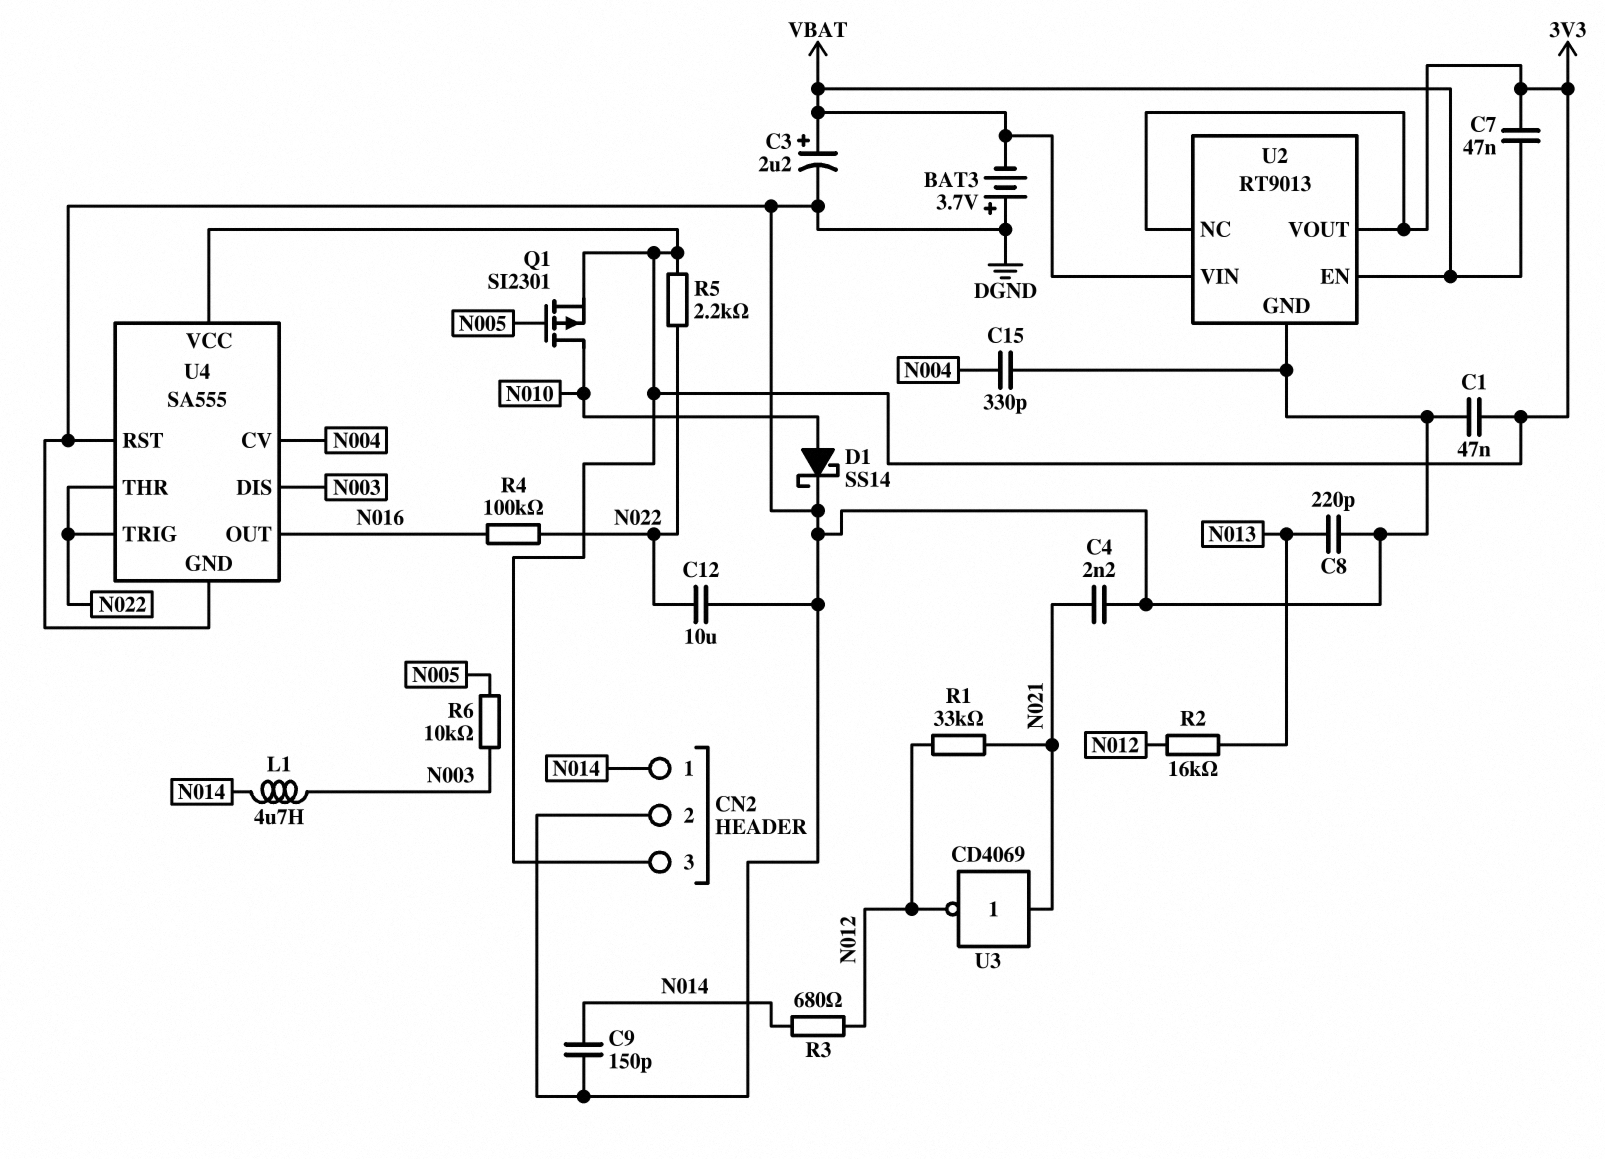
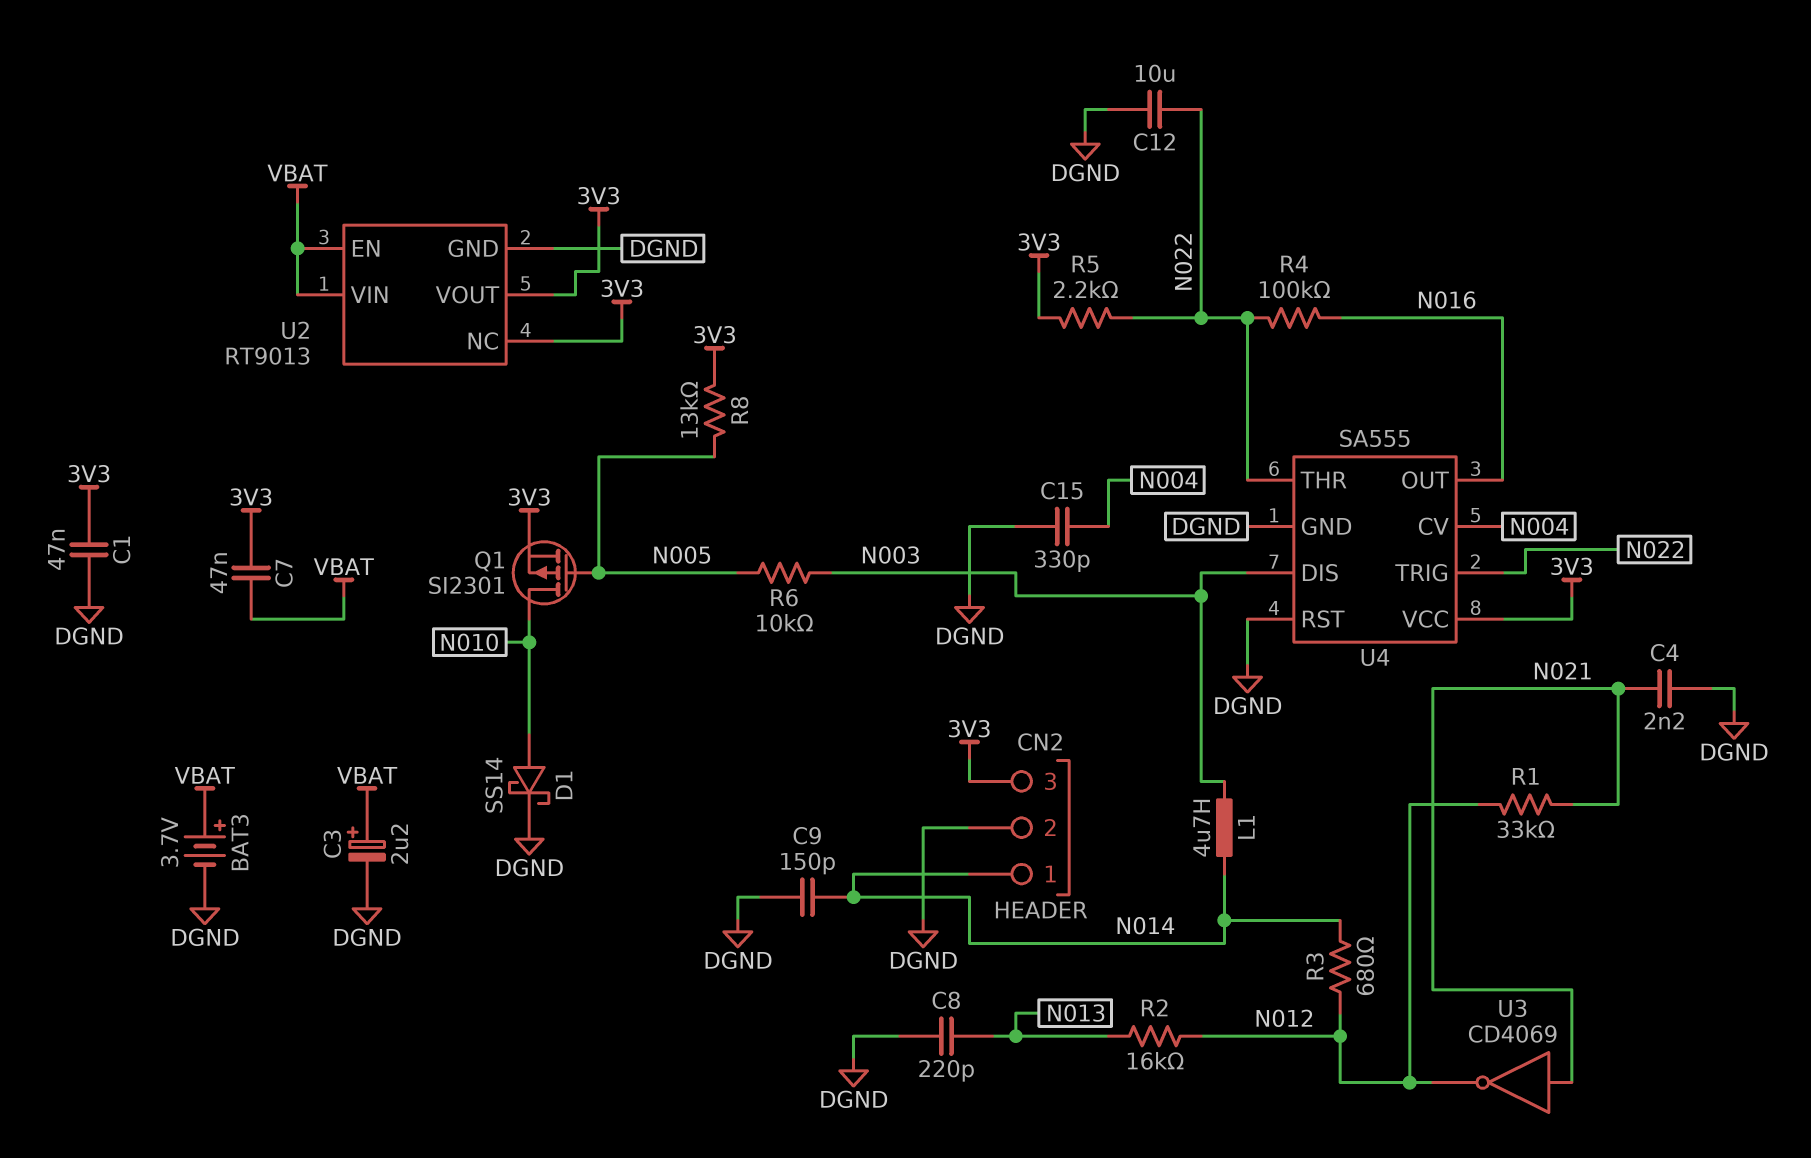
BAT3: 3.7V (plus DGND, minus VBAT) -> 3.7V (plus VBAT, minus DGND)
R8: none -> 13k (3V3, N005)

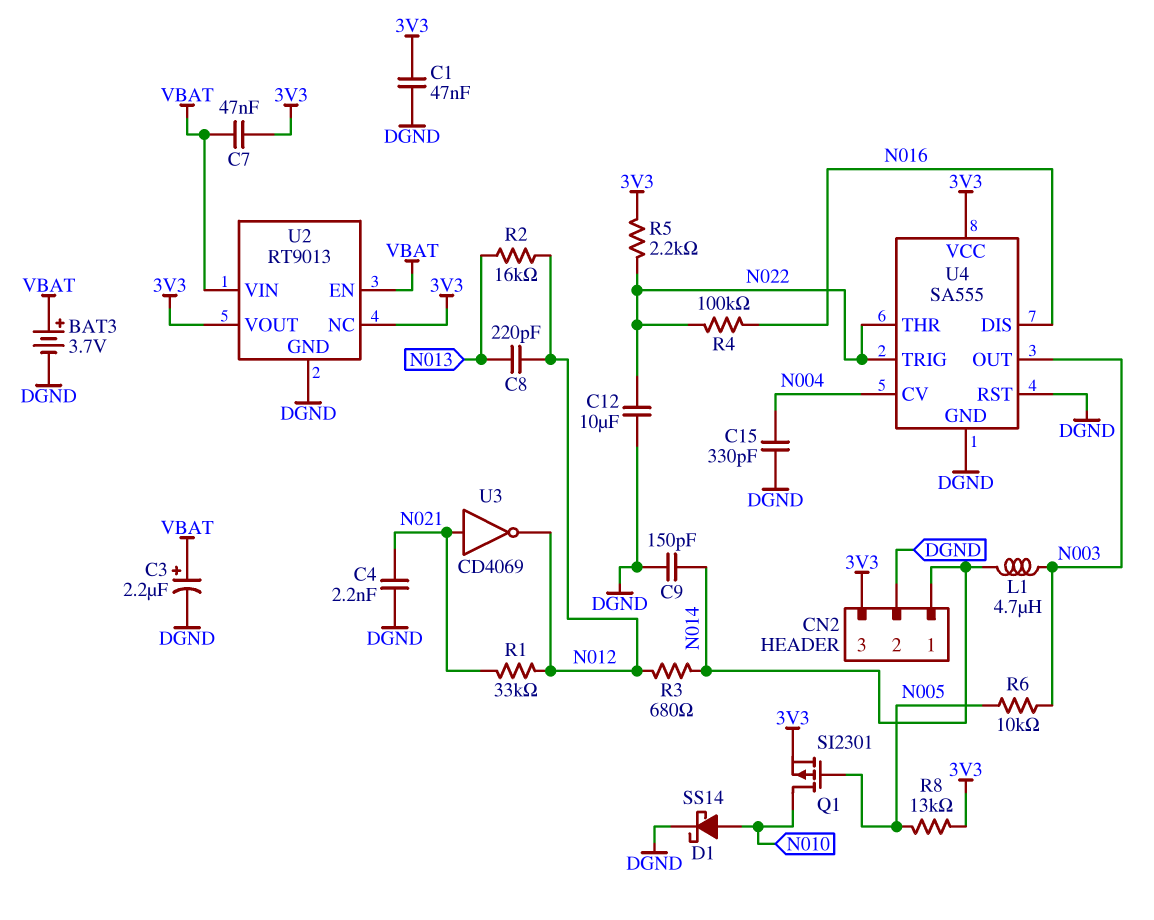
C8: 220pF (DGND, N013) -> 220pF (N012, N013)
U4 pin DIS: N003 -> N016
U4 pin OUT: N016 -> N003

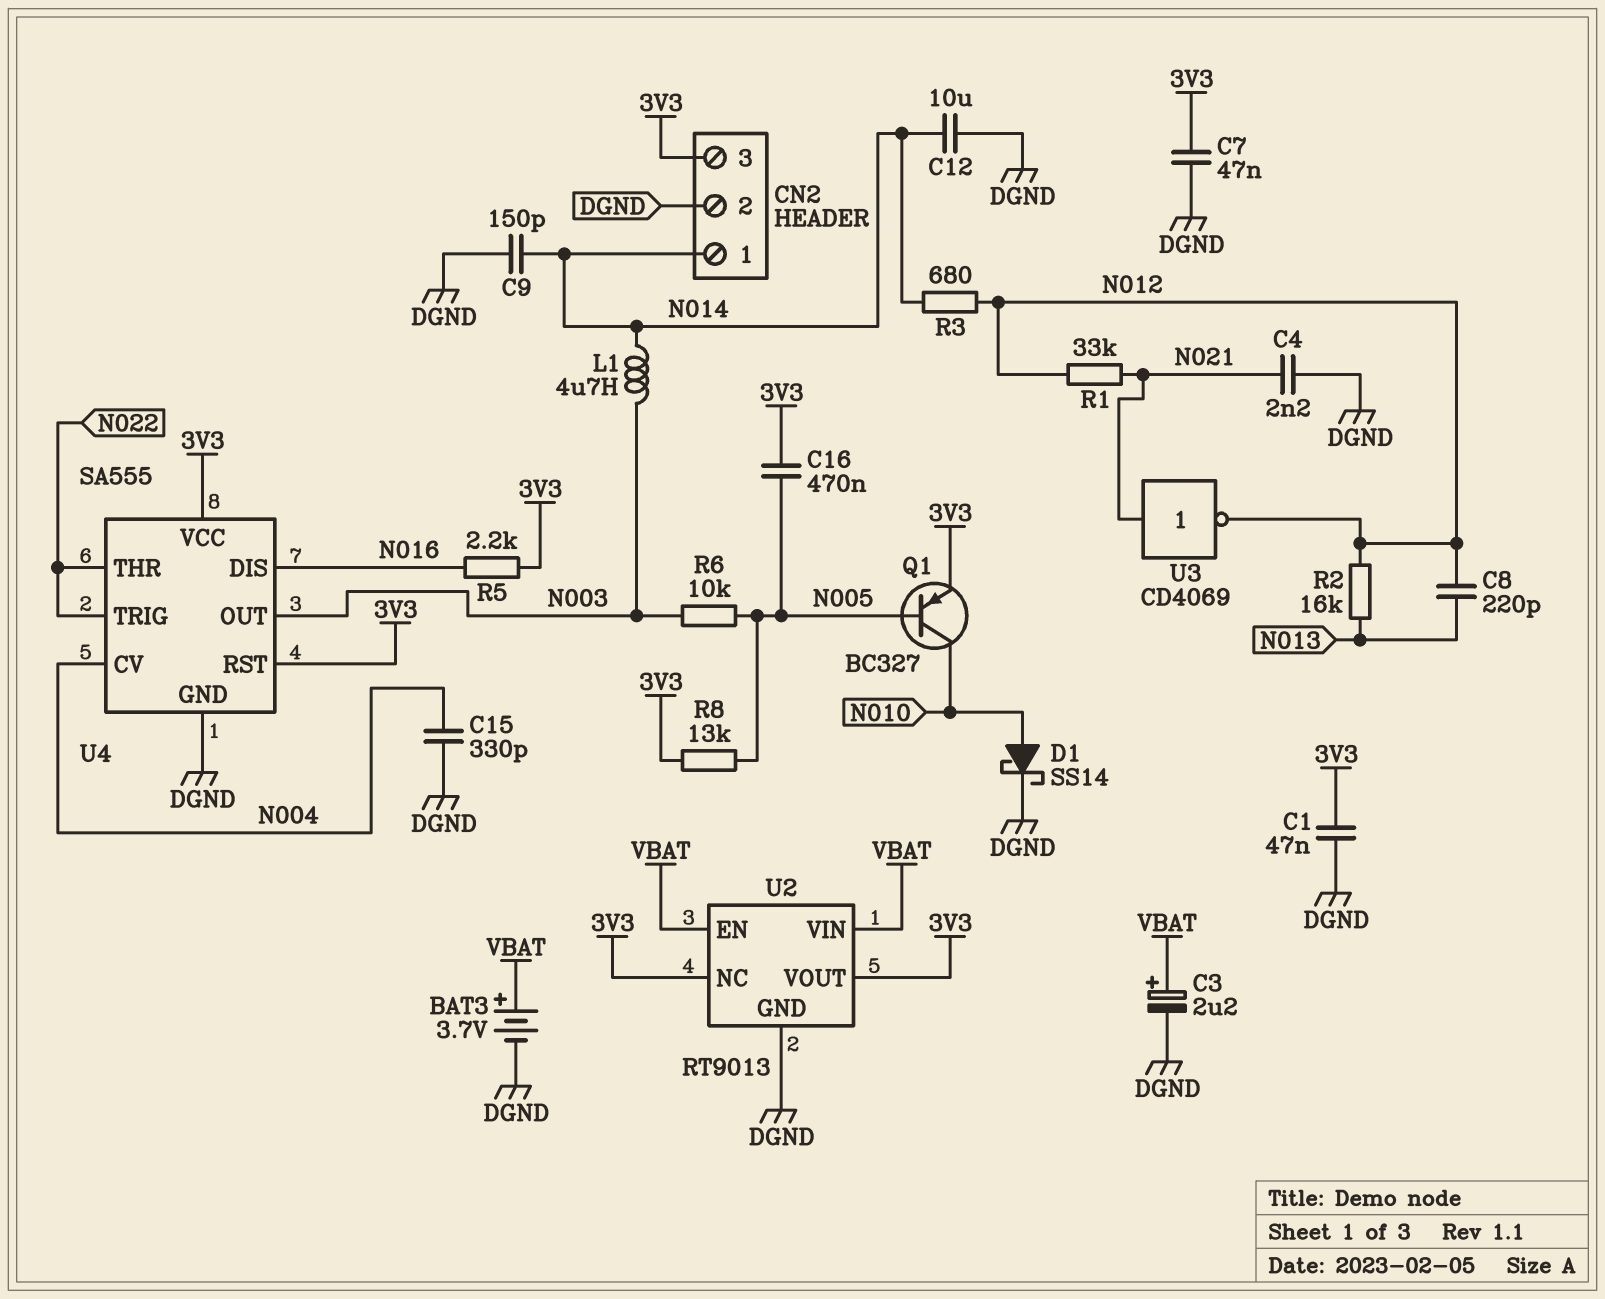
C7: 47nF (3V3, VBAT) -> 47nF (3V3, DGND)
C12: 10uF (DGND, N022) -> 10uF (DGND, N014)
C16: none -> 470nF (3V3, N005)
Q1: PMOS SI2301 (G N005, D N010, S 3V3) -> PNP BC327 (B N005, C N010, E 3V3)
R4: 100k (N016, N022) -> none
R5: 2.2k (3V3, N022) -> 2.2k (3V3, N016)
U4 pin RST: DGND -> 3V3

